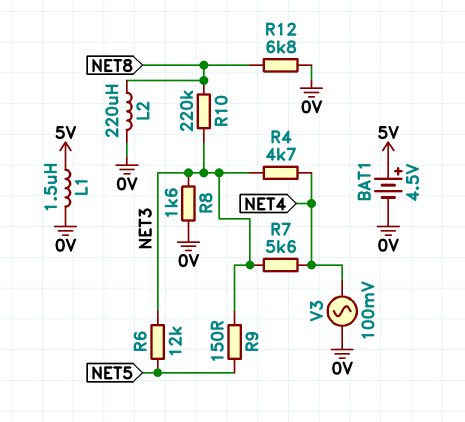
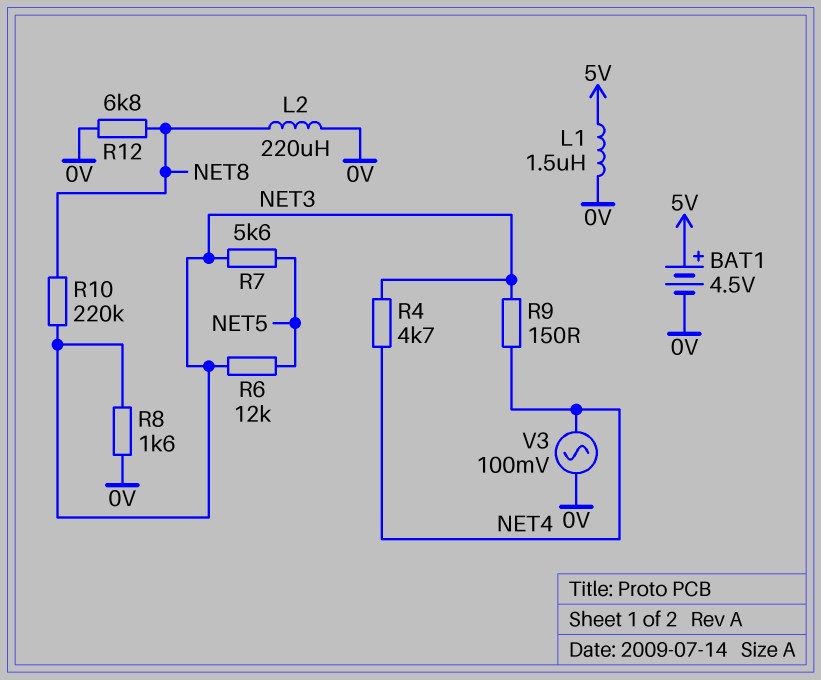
R7: 5.6k (NET3, NET4) -> 5.6k (NET3, NET5)
R9: 150 (NET3, NET5) -> 150 (NET3, NET4)

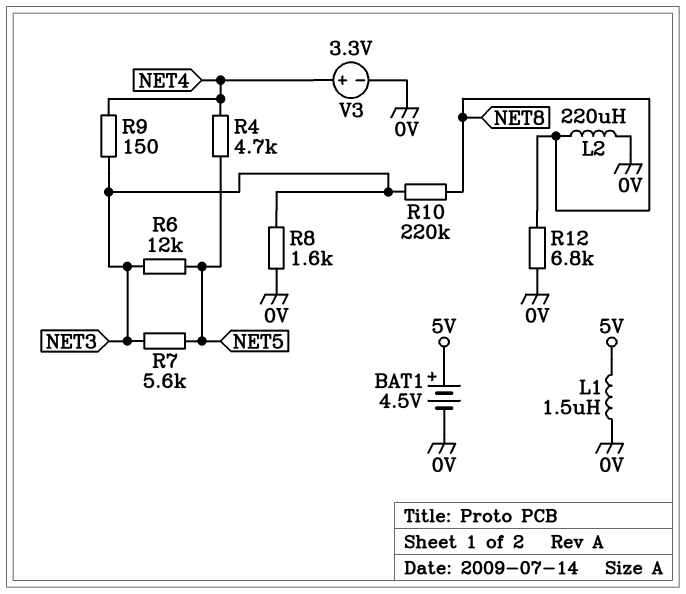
R4: 4.7k (NET3, NET4) -> 4.7k (NET4, NET5)
V3: AC 100mV (0V, NET4) -> 3.3V (plus NET4, minus 0V)

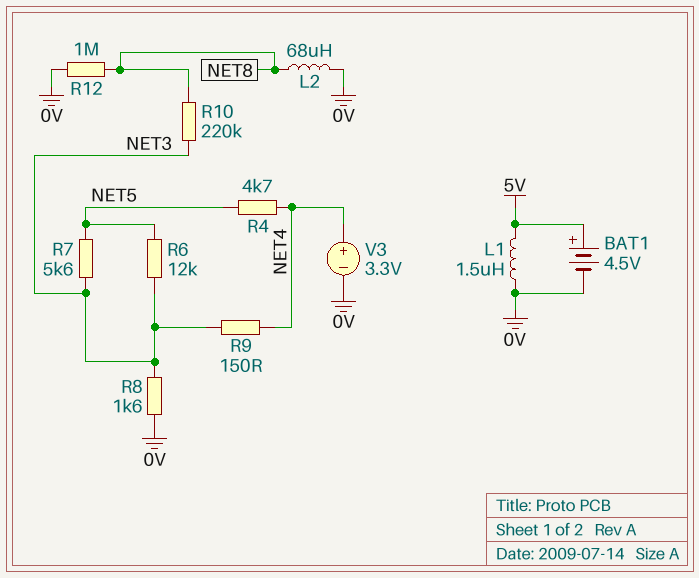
L2: 220uH (0V, NET8) -> 68uH (0V, NET8)
R12: 6.8k (0V, NET8) -> 1M (0V, NET8)

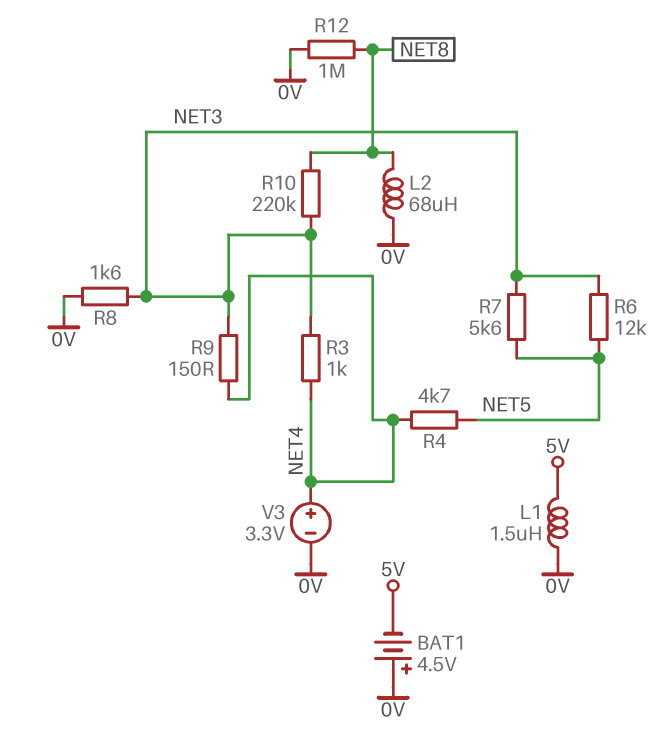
BAT1: 4.5V (plus 5V, minus 0V) -> 4.5V (plus 0V, minus 5V)
R3: none -> 1k (NET3, NET4)

